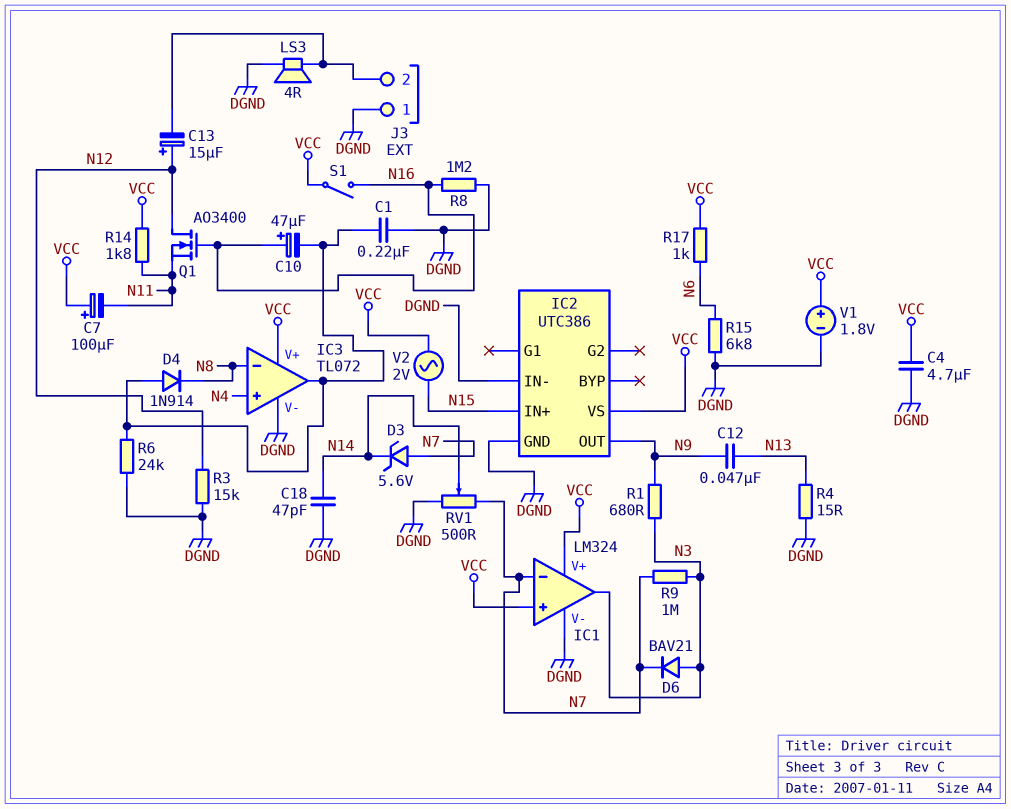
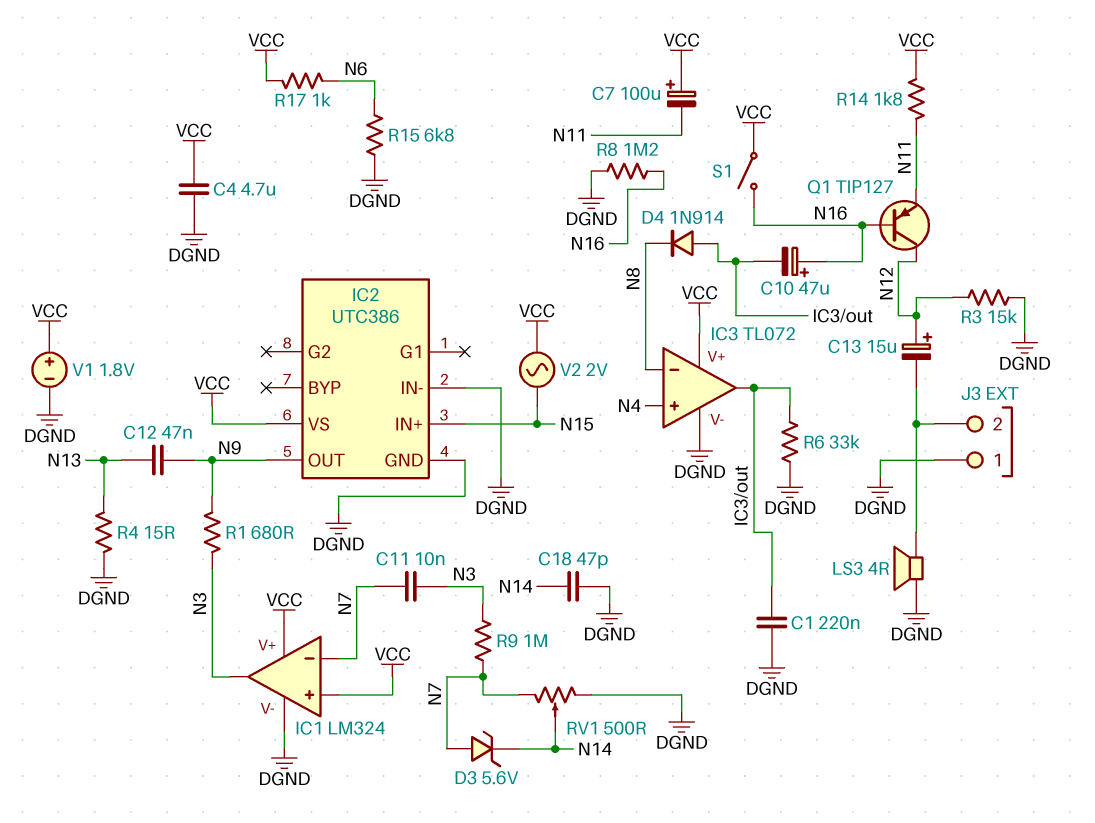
C11: none -> 10nF (N3, N7)
D6: diode BAV21 (A N3, K N7) -> none
Q1: NMOS AO3400 (G N16, D N12, S N11) -> PNP TIP127 (B N16, C N12, E N11)
R6: 24k (DGND, IC3/out) -> 33k (DGND, IC3/out)

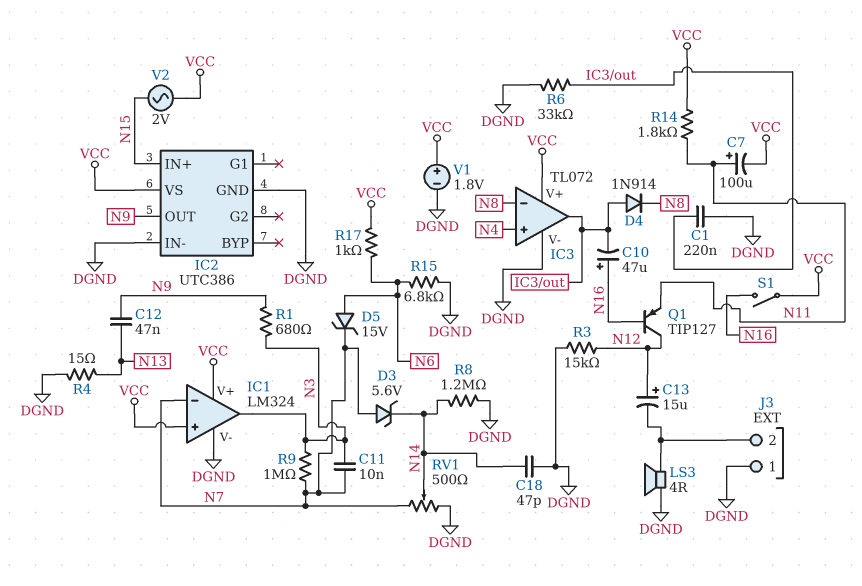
C4: 4.7uF (DGND, VCC) -> none
C7: 100uF (plus VCC, minus N11) -> 100uF (plus N11, minus VCC)
D5: none -> zener 15V (A N6, K N7)
R8: 1.2M (DGND, N16) -> 1.2M (DGND, N14)

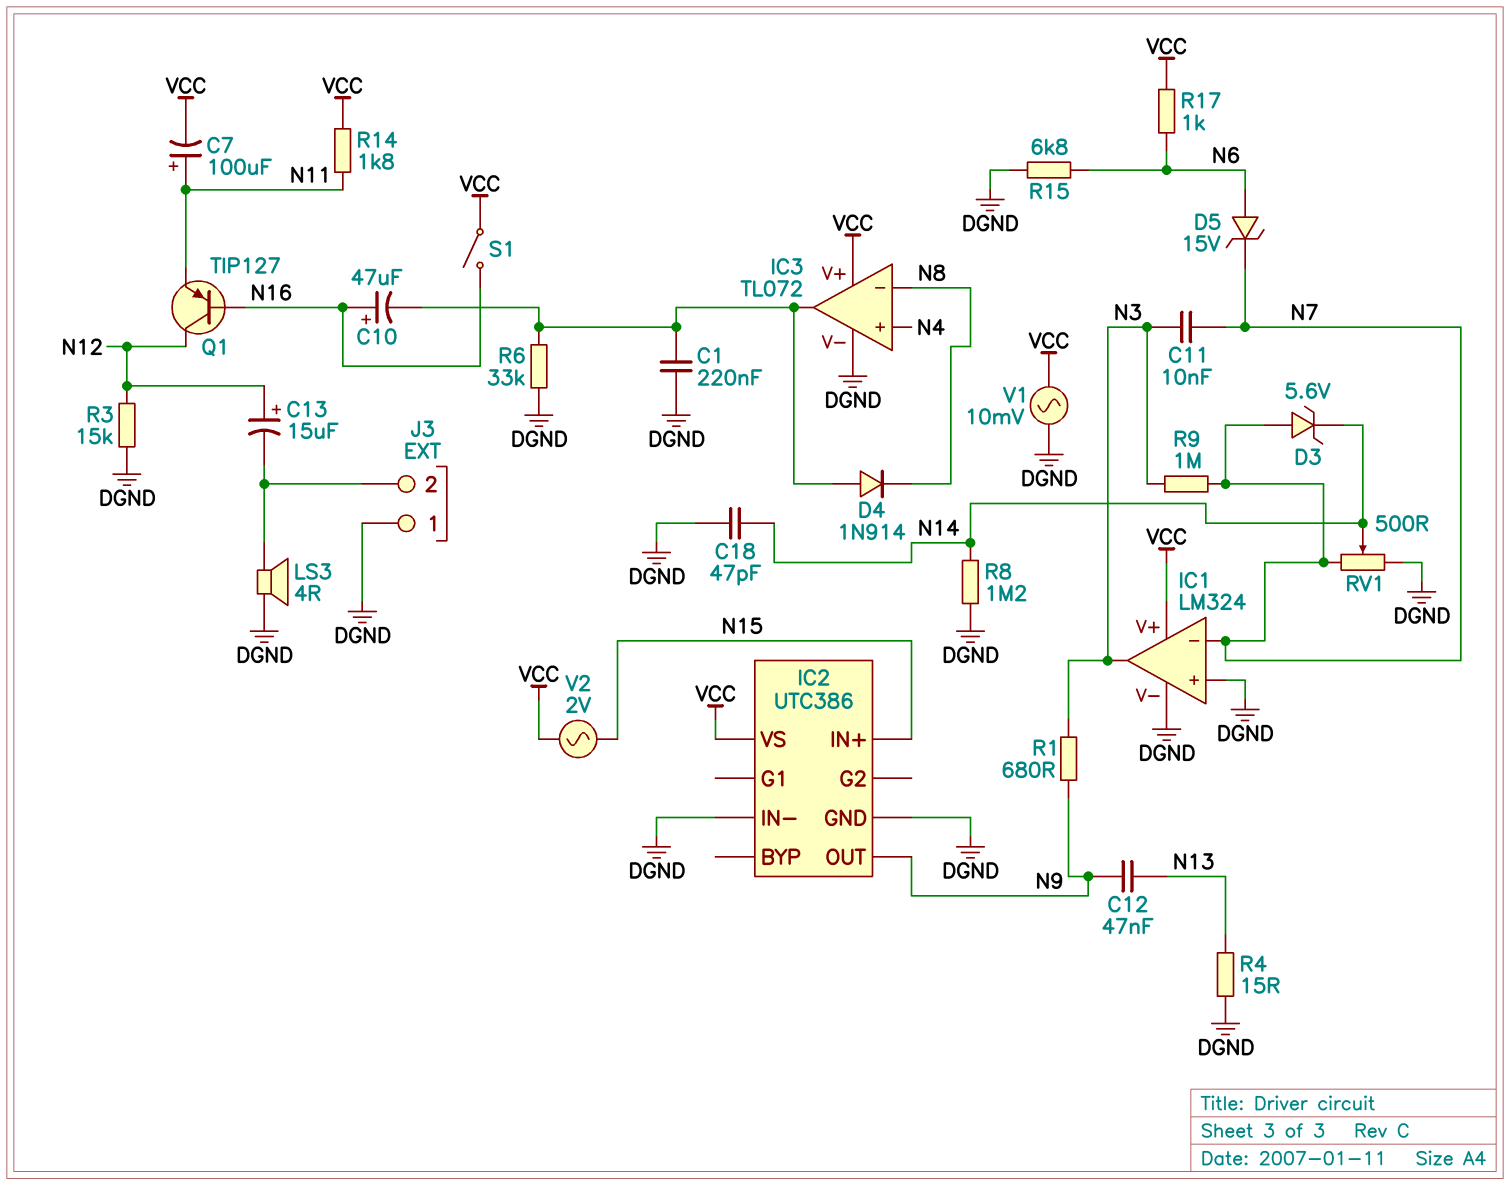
IC1 pin in+: VCC -> DGND
V1: 1.8V (plus VCC, minus DGND) -> AC 10mV (DGND, VCC)

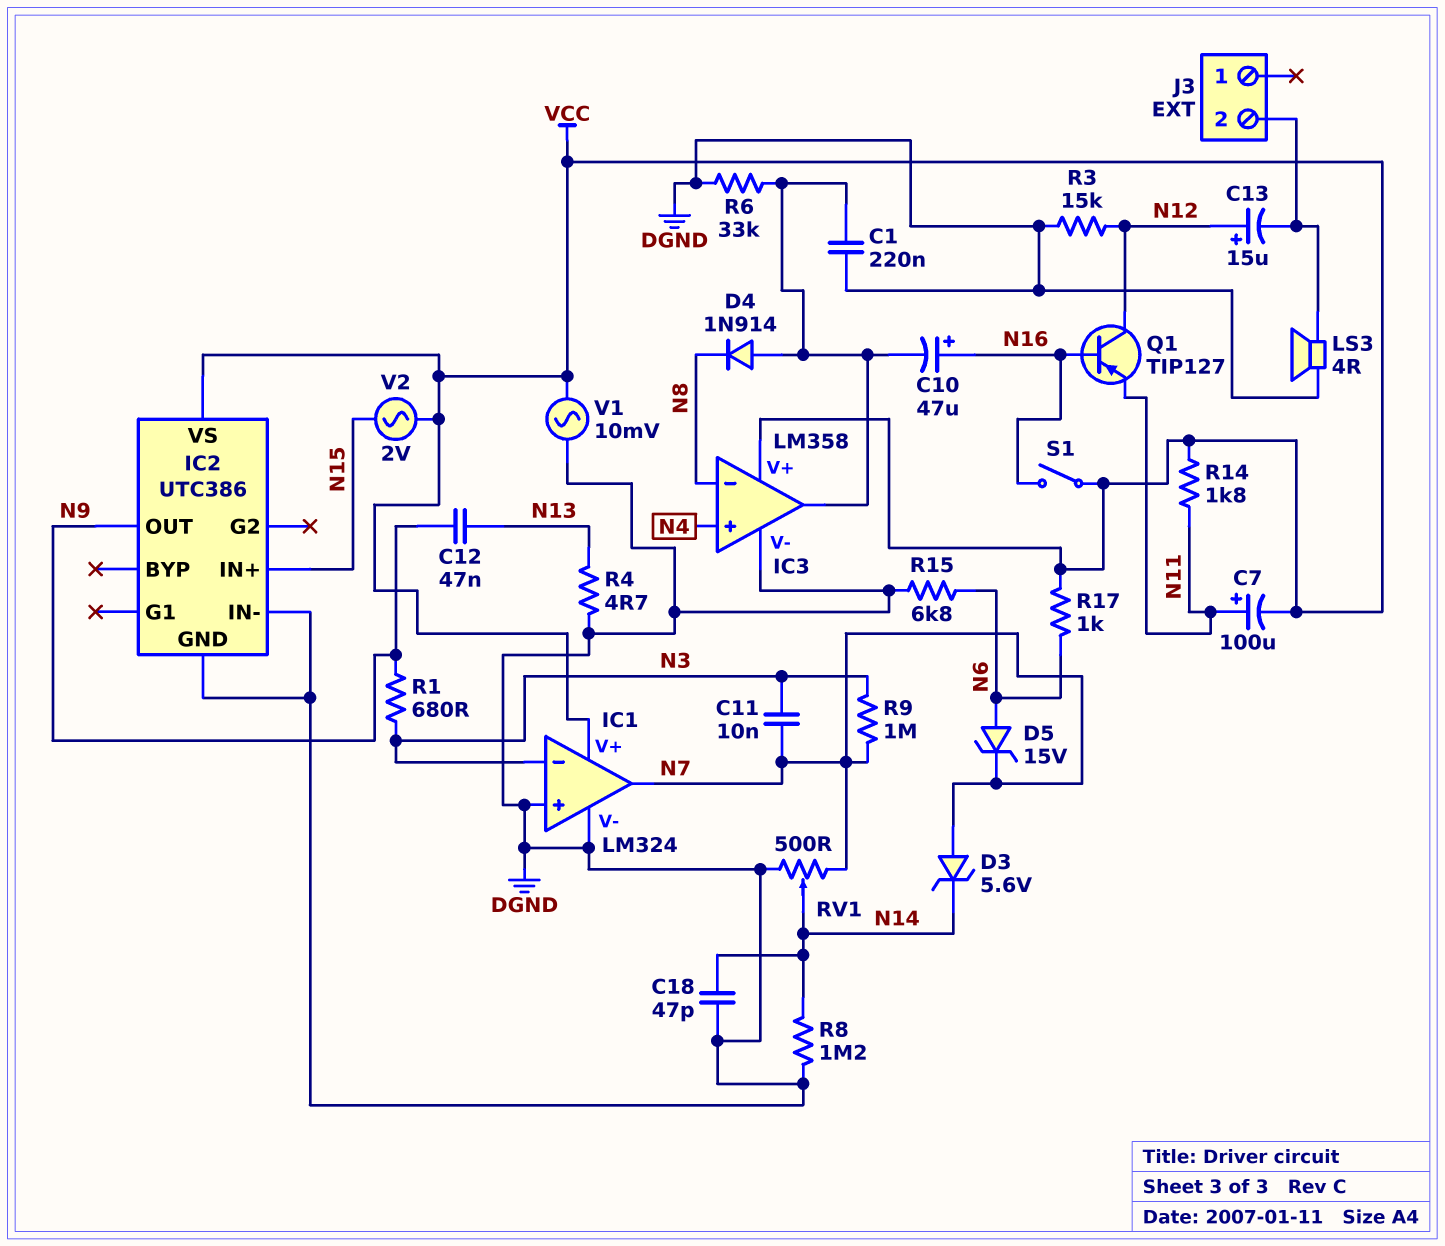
IC1 pin in-: N7 -> N3
IC1 pin out: N3 -> N7
IC3: TL072 -> LM358
J3 pin 1: DGND -> none
R4: 15 (DGND, N13) -> 4.7 (DGND, N13)

